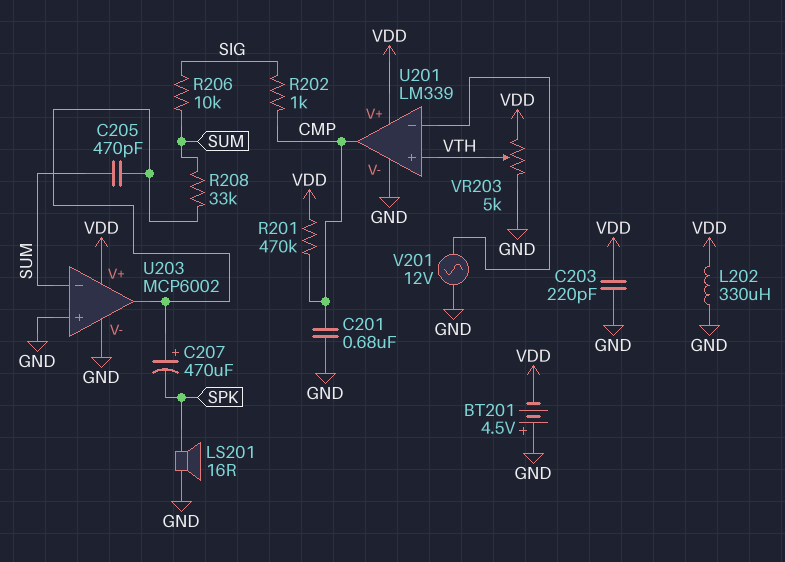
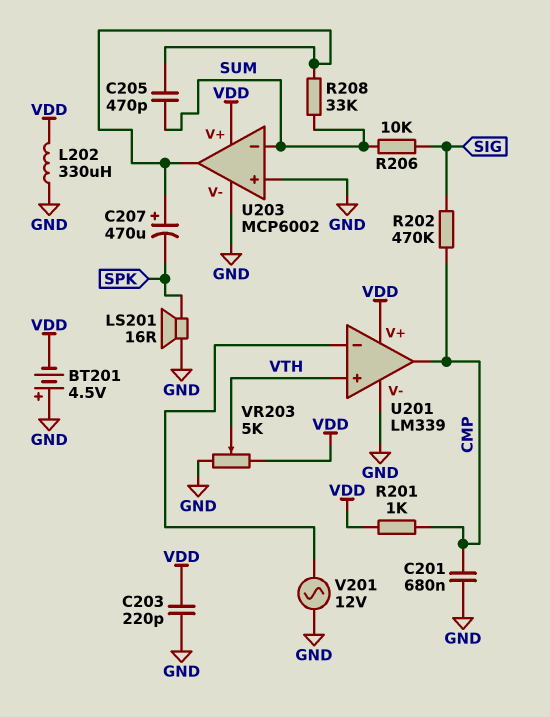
R201: 470k (CMP, VDD) -> 1k (CMP, VDD)
R202: 1k (CMP, SIG) -> 470k (CMP, SIG)

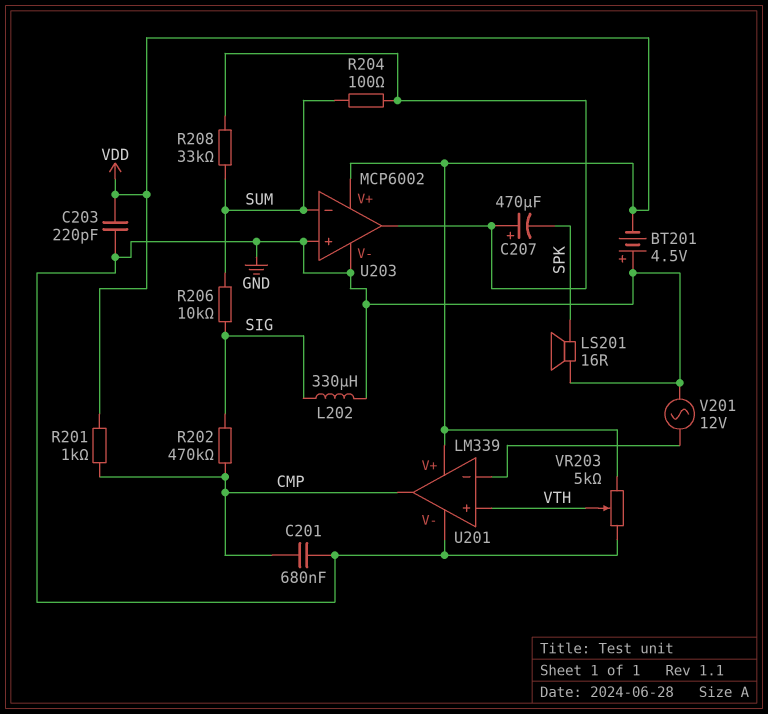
C205: 470pF (SUM, U203/out) -> none
L202: 330uH (GND, VDD) -> 330uH (GND, SIG)
R204: none -> 100 (SUM, U203/out)

